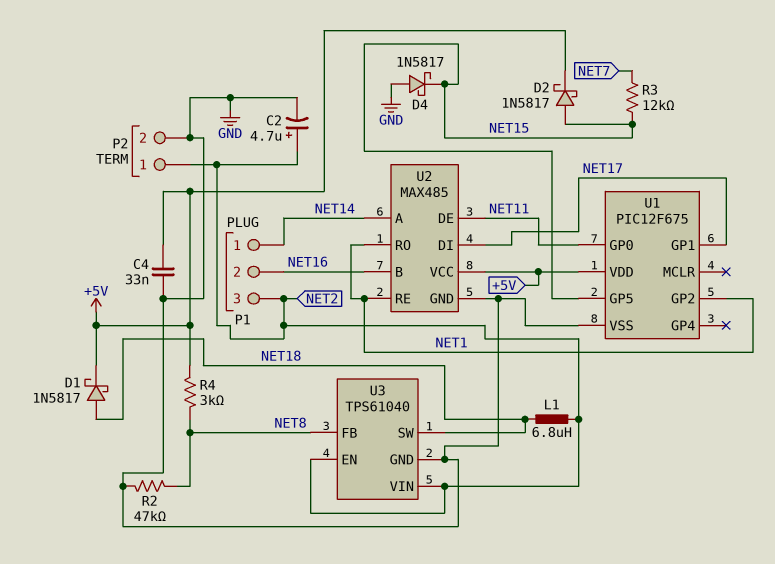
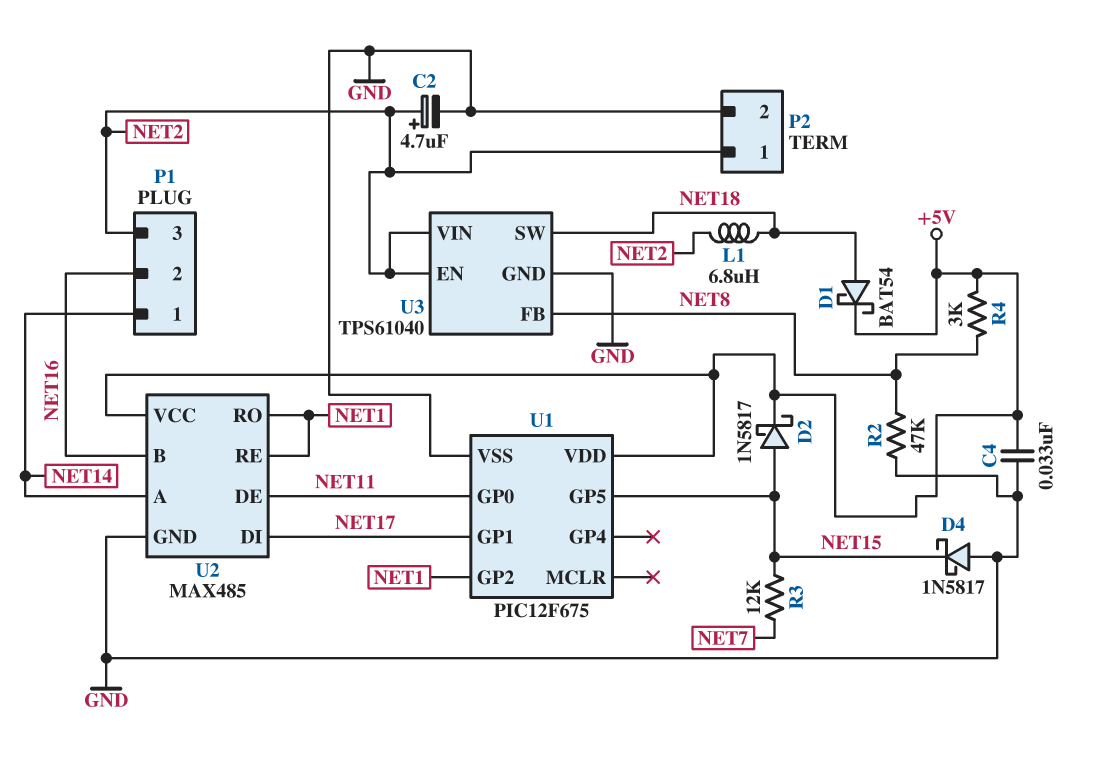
D1: schottky 1N5817 (A NET18, K +5V) -> schottky BAT54 (A NET18, K +5V)

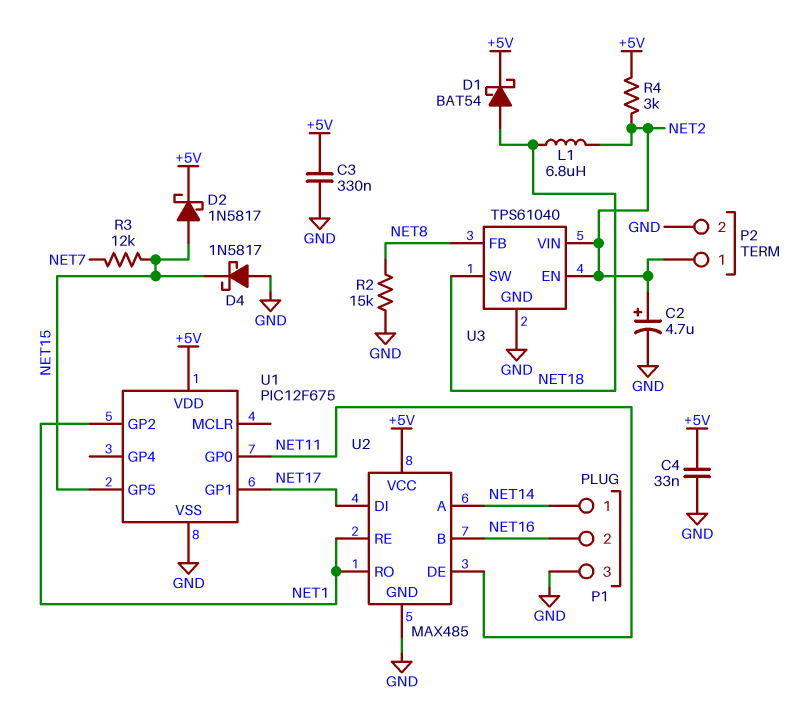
C3: none -> 330nF (+5V, GND)
P1 pin 3: NET2 -> GND
R2: 47k (GND, NET8) -> 15k (GND, NET8)
R4: 3k (+5V, NET8) -> 3k (+5V, NET2)

